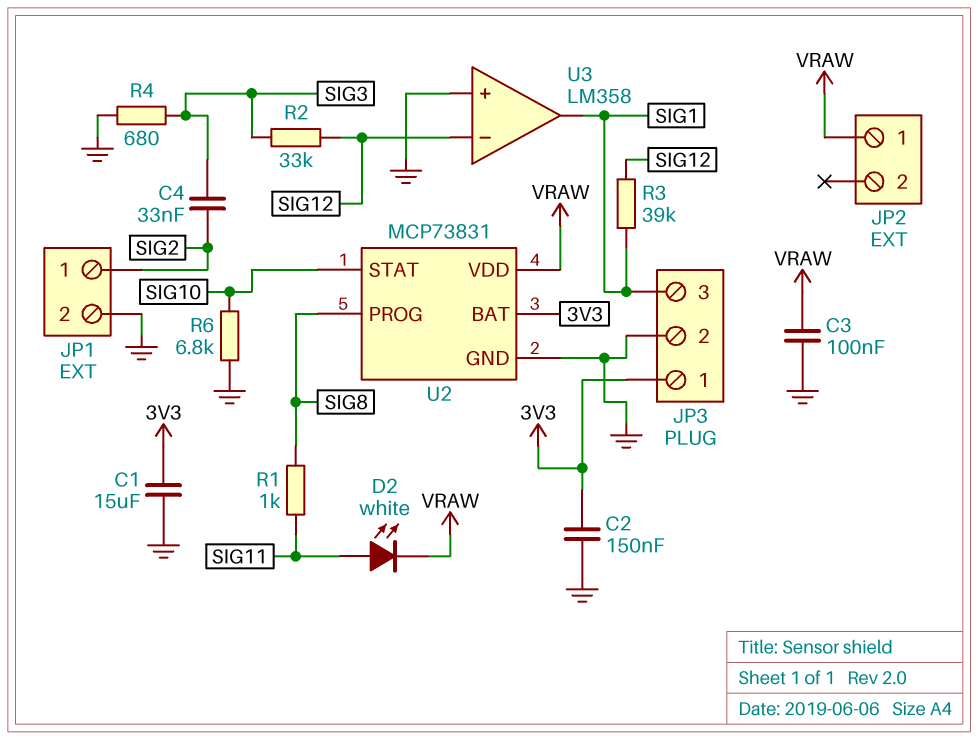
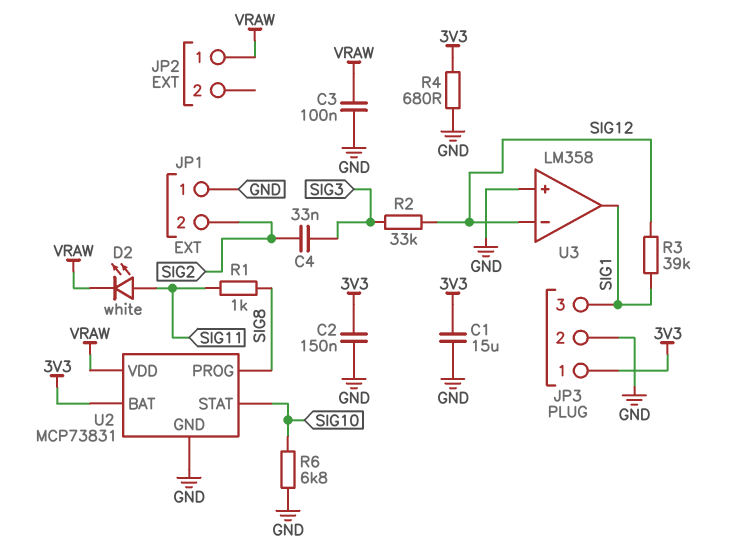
JP1 pin 1: SIG2 -> GND
JP1 pin 2: GND -> SIG2
R4: 680 (GND, SIG3) -> 680 (3V3, GND)

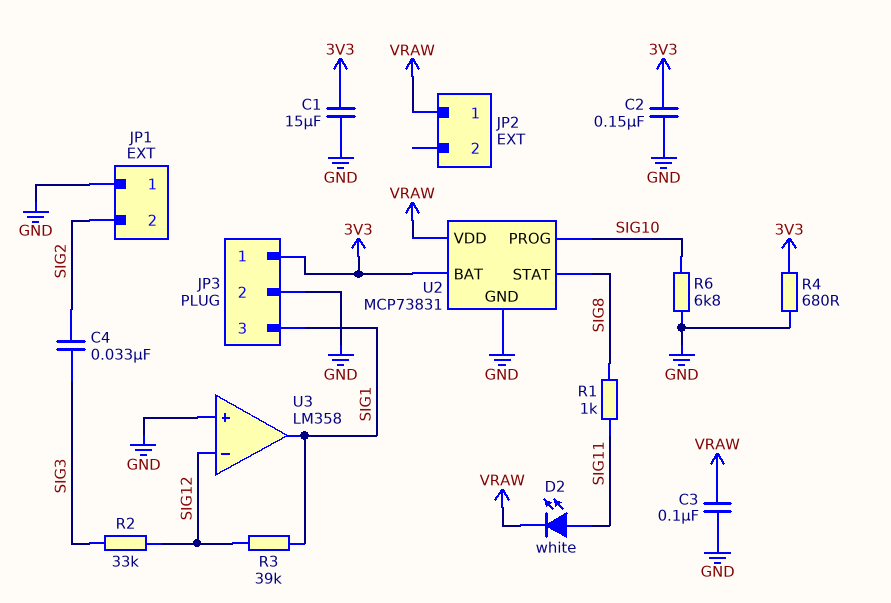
U2 pin PROG: SIG8 -> SIG10
U2 pin STAT: SIG10 -> SIG8

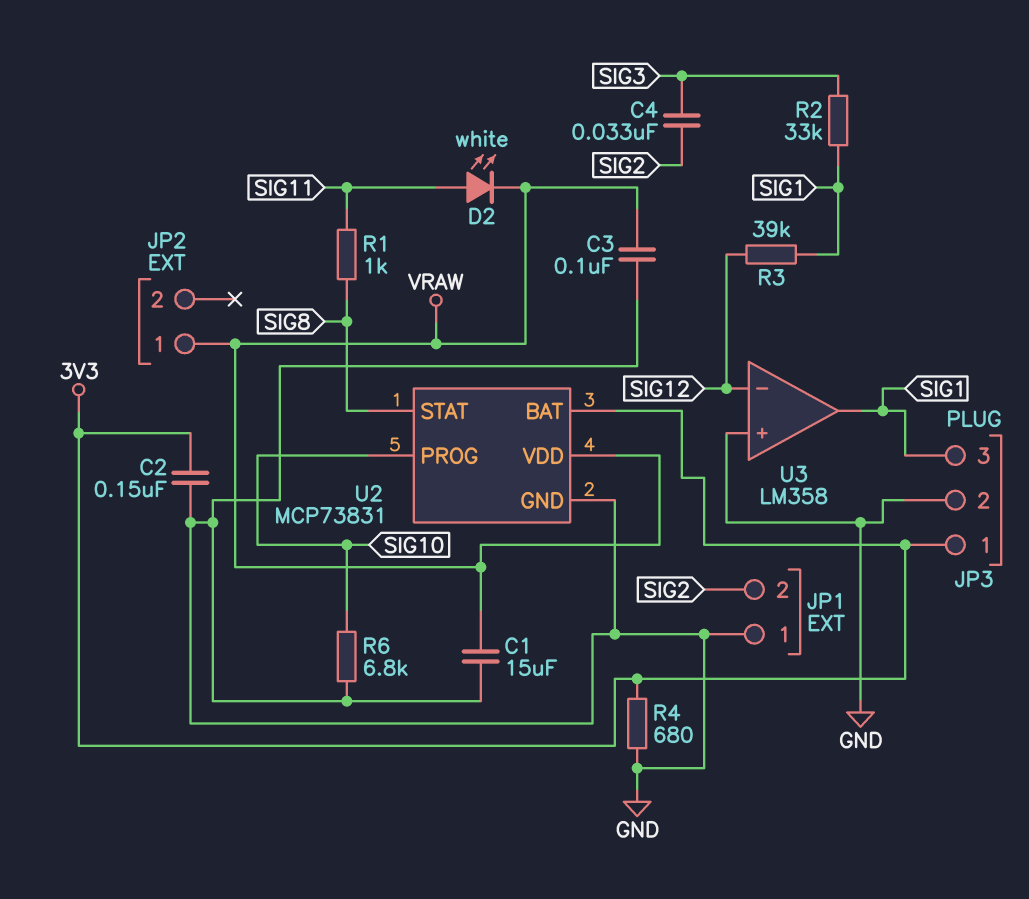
C1: 15uF (3V3, GND) -> 15uF (GND, VRAW)
R2: 33k (SIG3, SIG12) -> 33k (SIG1, SIG3)

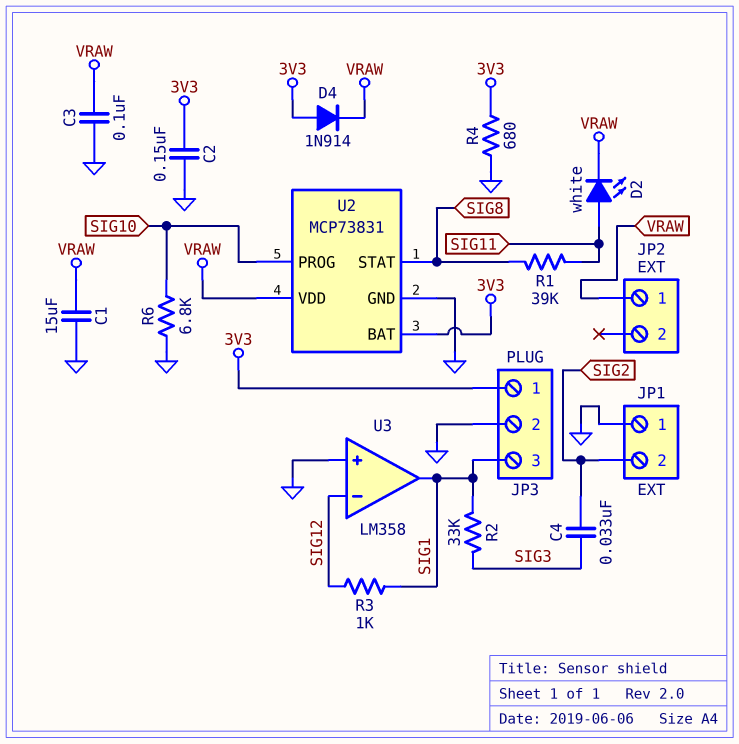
D4: none -> diode 1N914 (A 3V3, K VRAW)
R1: 1k (SIG8, SIG11) -> 39k (SIG8, SIG11)
R3: 39k (SIG1, SIG12) -> 1k (SIG1, SIG12)

